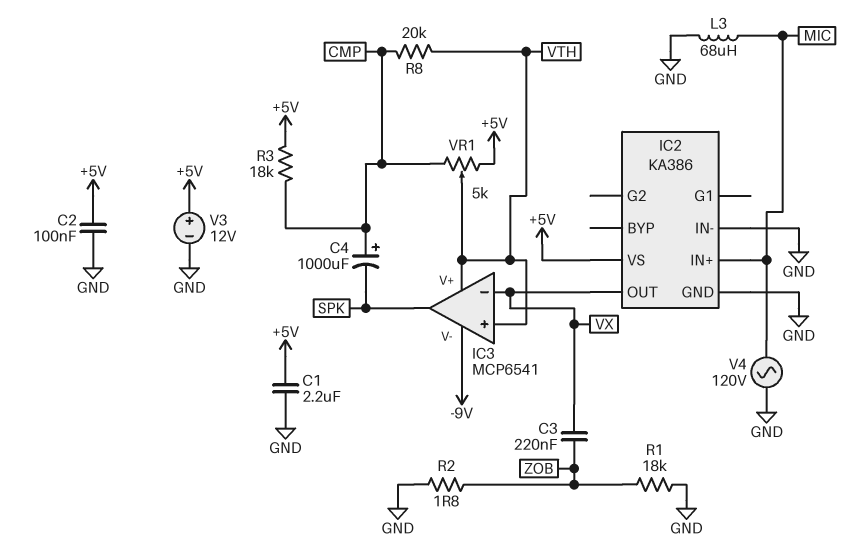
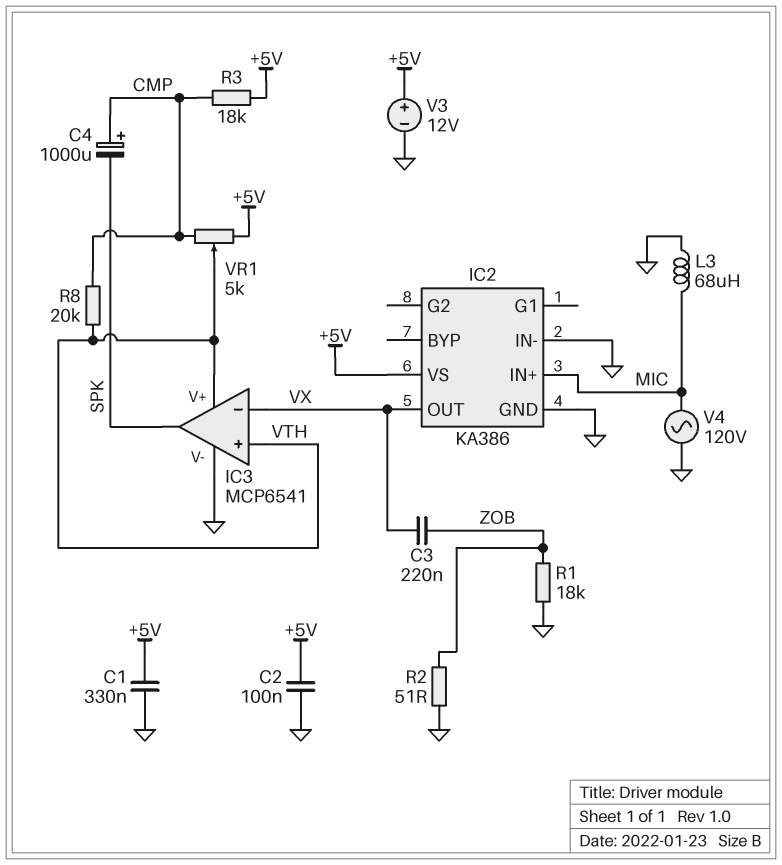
C1: 2.2uF (+5V, GND) -> 330nF (+5V, GND)
IC3 pin V-: -9V -> GND
R2: 1.8 (GND, ZOB) -> 51 (GND, ZOB)

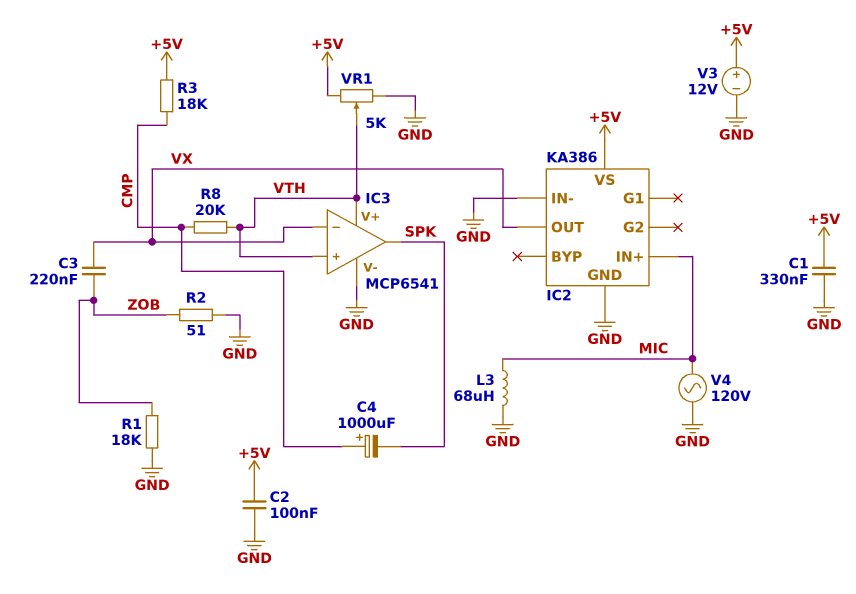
VR1: 5k (+5V, CMP, wiper VTH) -> 5k (+5V, GND, wiper VTH)

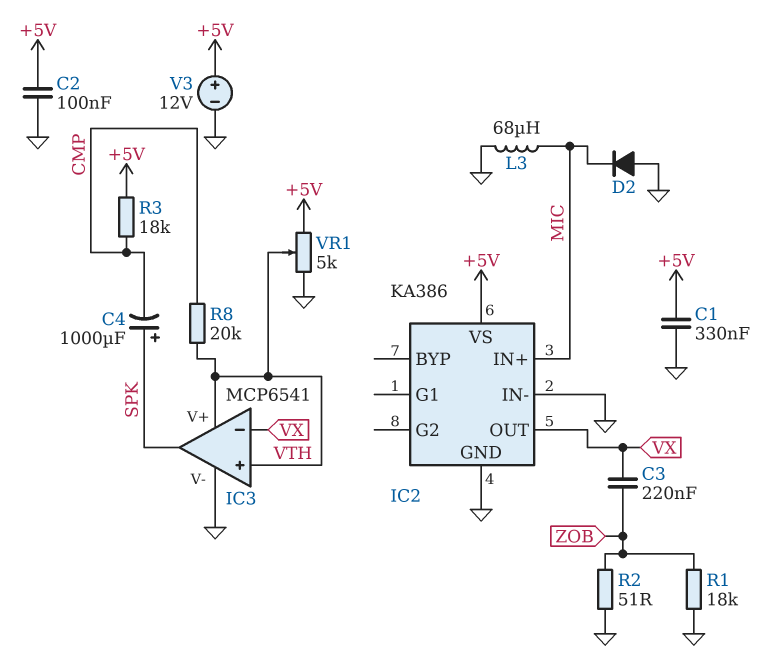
C4: 1000uF (plus CMP, minus SPK) -> 1000uF (plus SPK, minus CMP)
D2: none -> diode (A GND, K MIC)
V4: AC 120V (GND, MIC) -> none

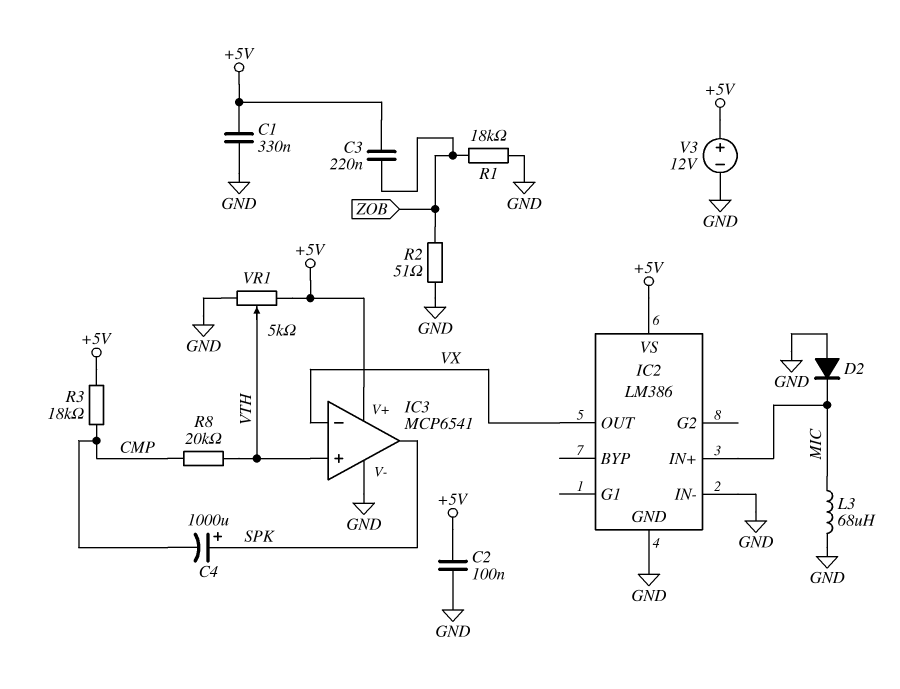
C3: 220nF (VX, ZOB) -> 220nF (+5V, ZOB)
IC2: KA386 -> LM386
IC3 pin V+: VTH -> +5V

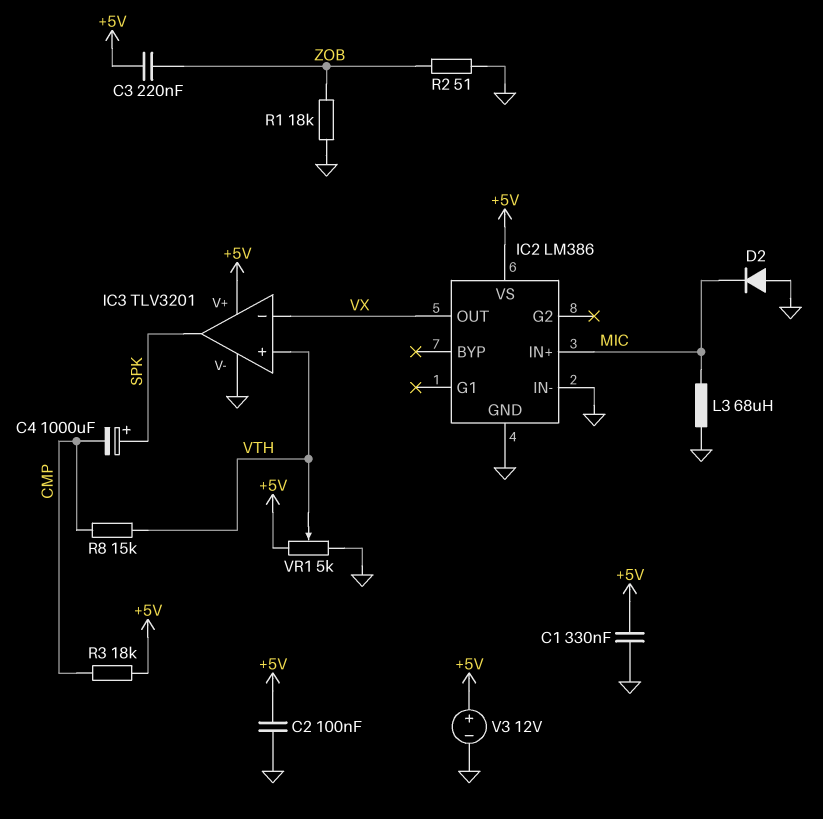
IC3: MCP6541 -> TLV3201
R8: 20k (CMP, VTH) -> 15k (CMP, VTH)

